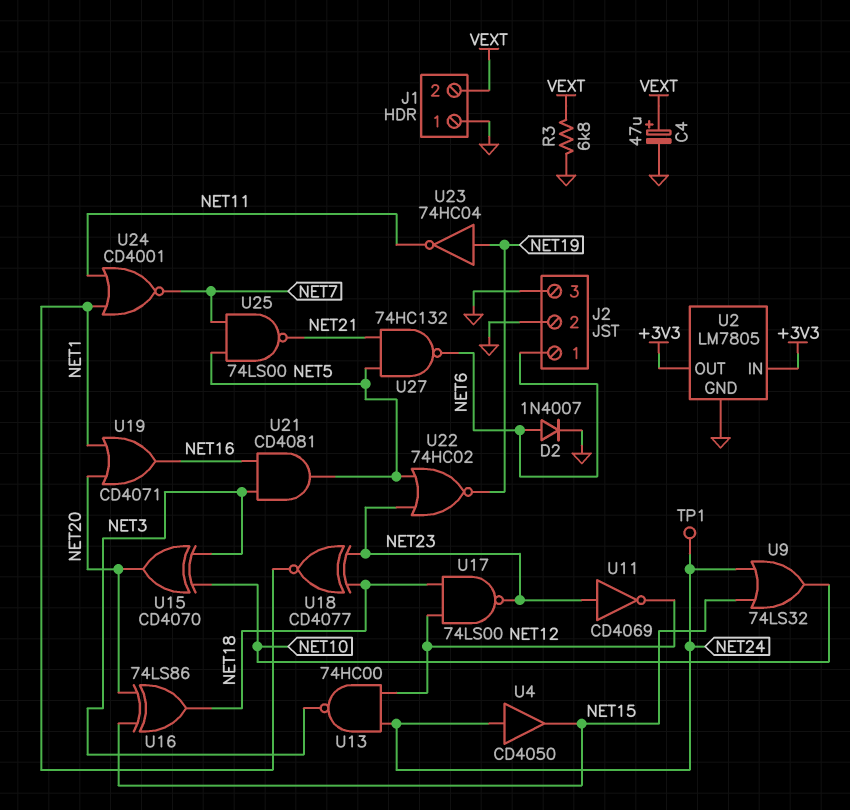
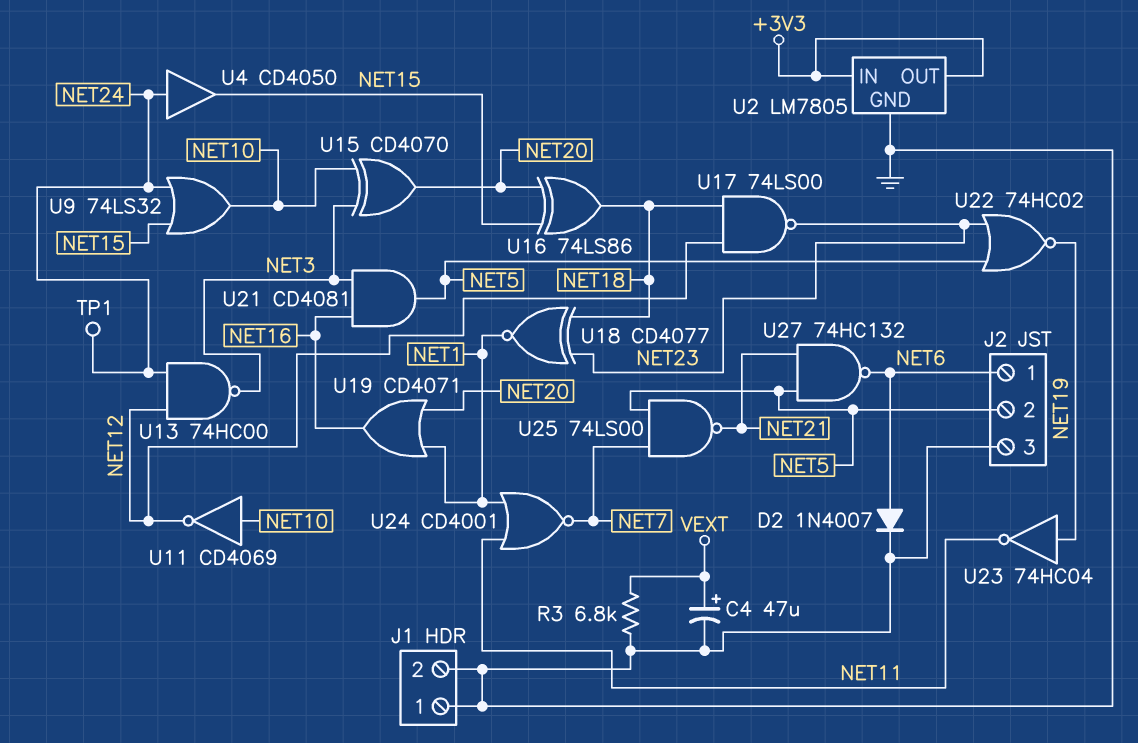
J1 pin 2: VEXT -> GND
J2 pin 2: GND -> NET5
U11: NOT CD4069 (in NET23, out NET12) -> NOT CD4069 (in NET10, out NET12)

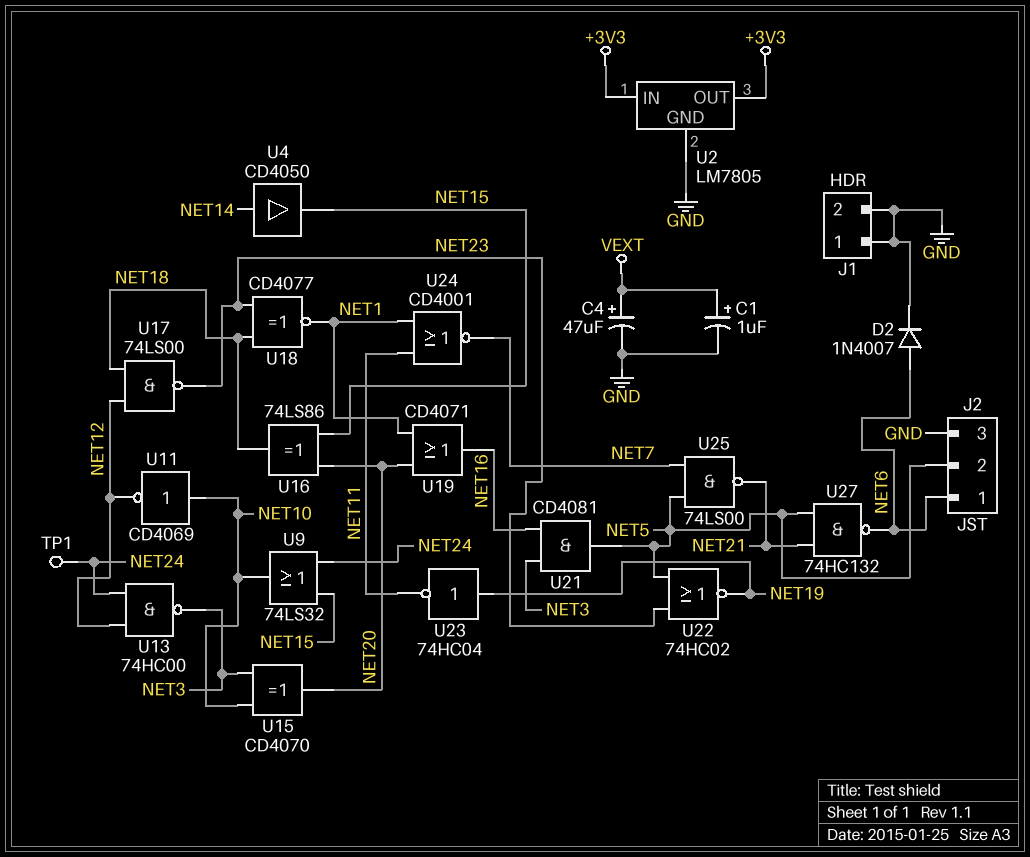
C1: none -> 1uF (plus VEXT, minus GND)
R3: 6.8k (GND, VEXT) -> none
U4: buffer CD4050 (in NET24, out NET15) -> buffer CD4050 (in NET14, out NET15)

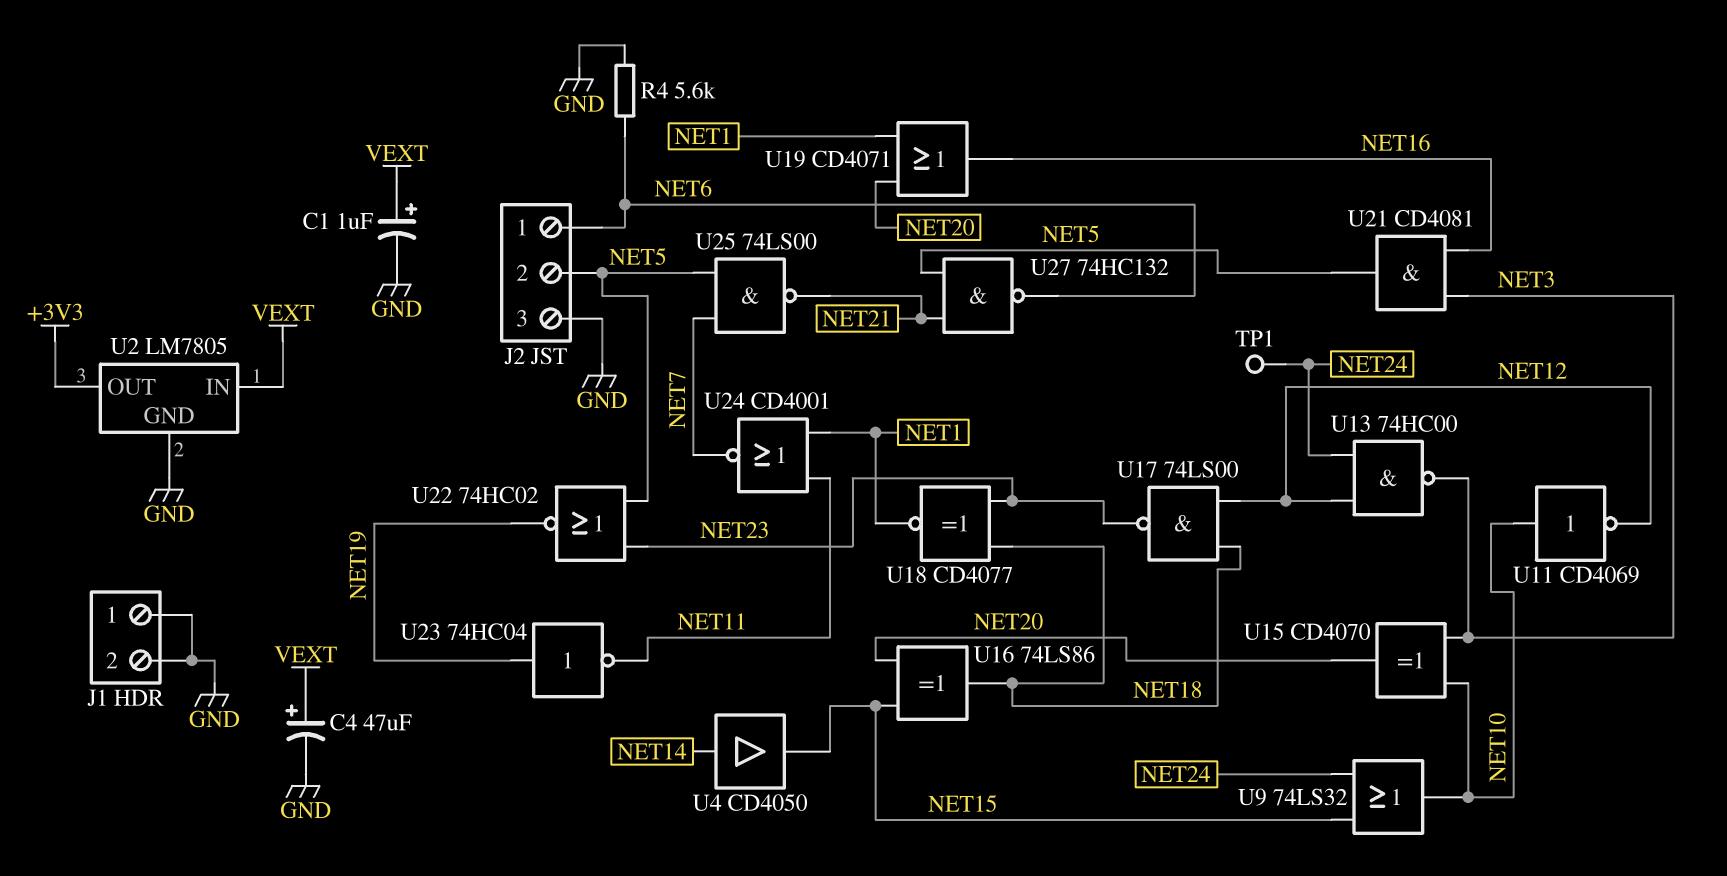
D2: diode 1N4007 (A NET6, K GND) -> none
R4: none -> 5.6k (GND, NET6)
U2 pin IN: +3V3 -> VEXT

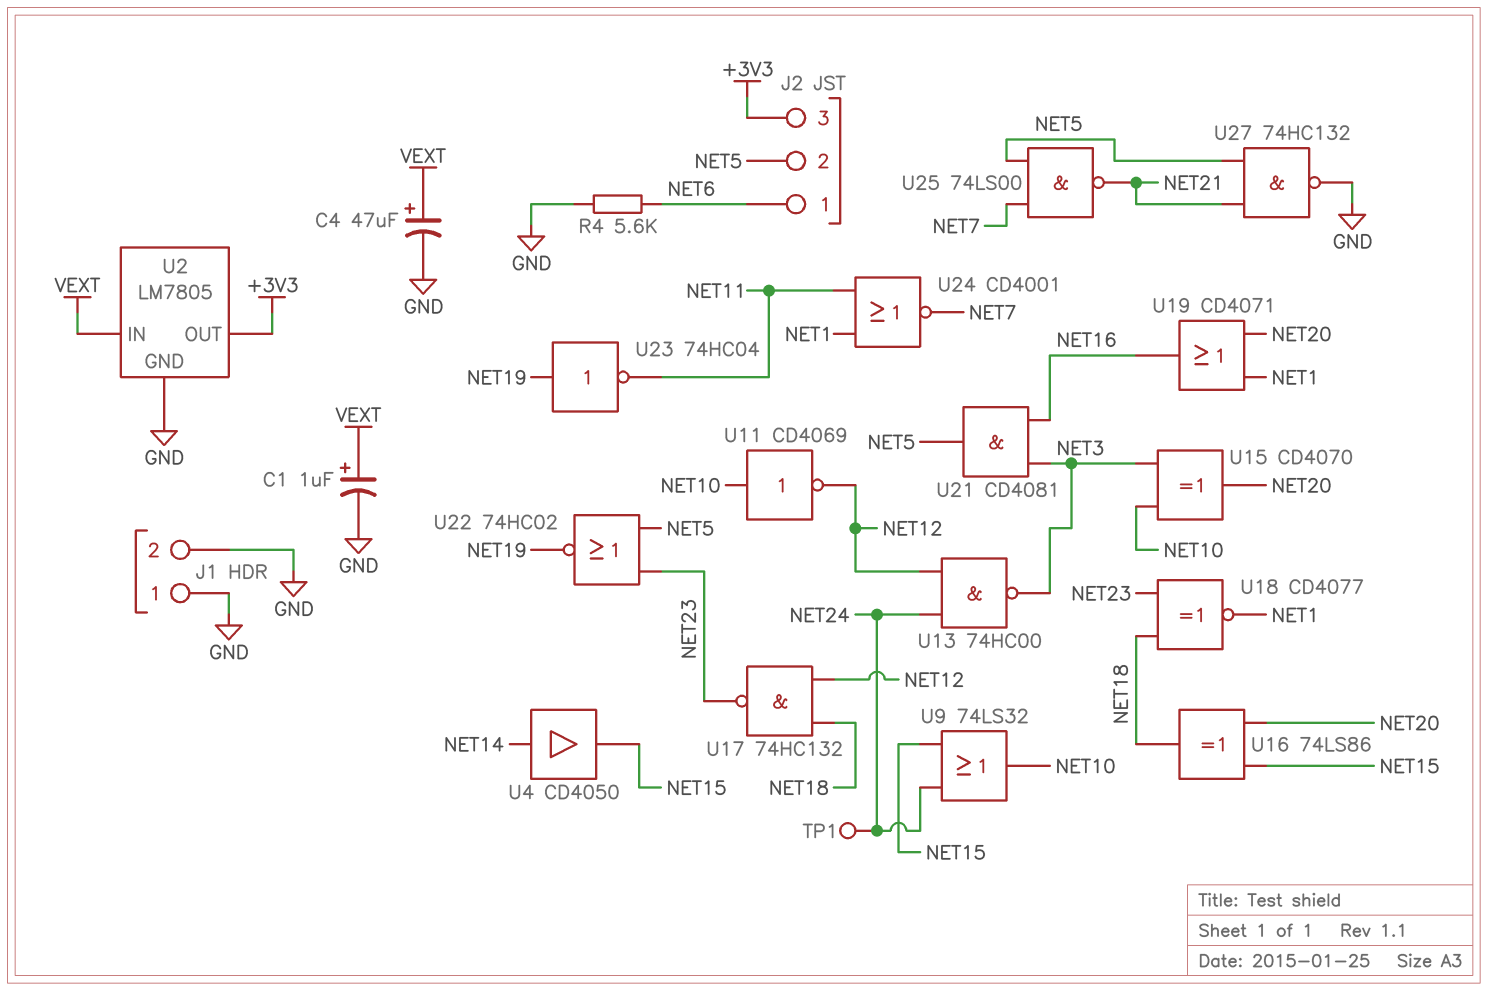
J2 pin 3: GND -> +3V3
U17: NAND 74LS00 (in NET12, in NET18, out NET23) -> NAND 74HC132 (in NET12, in NET18, out NET23)
U27: NAND 74HC132 (in NET5, in NET21, out NET6) -> NAND 74HC132 (in NET5, in NET21, out GND)

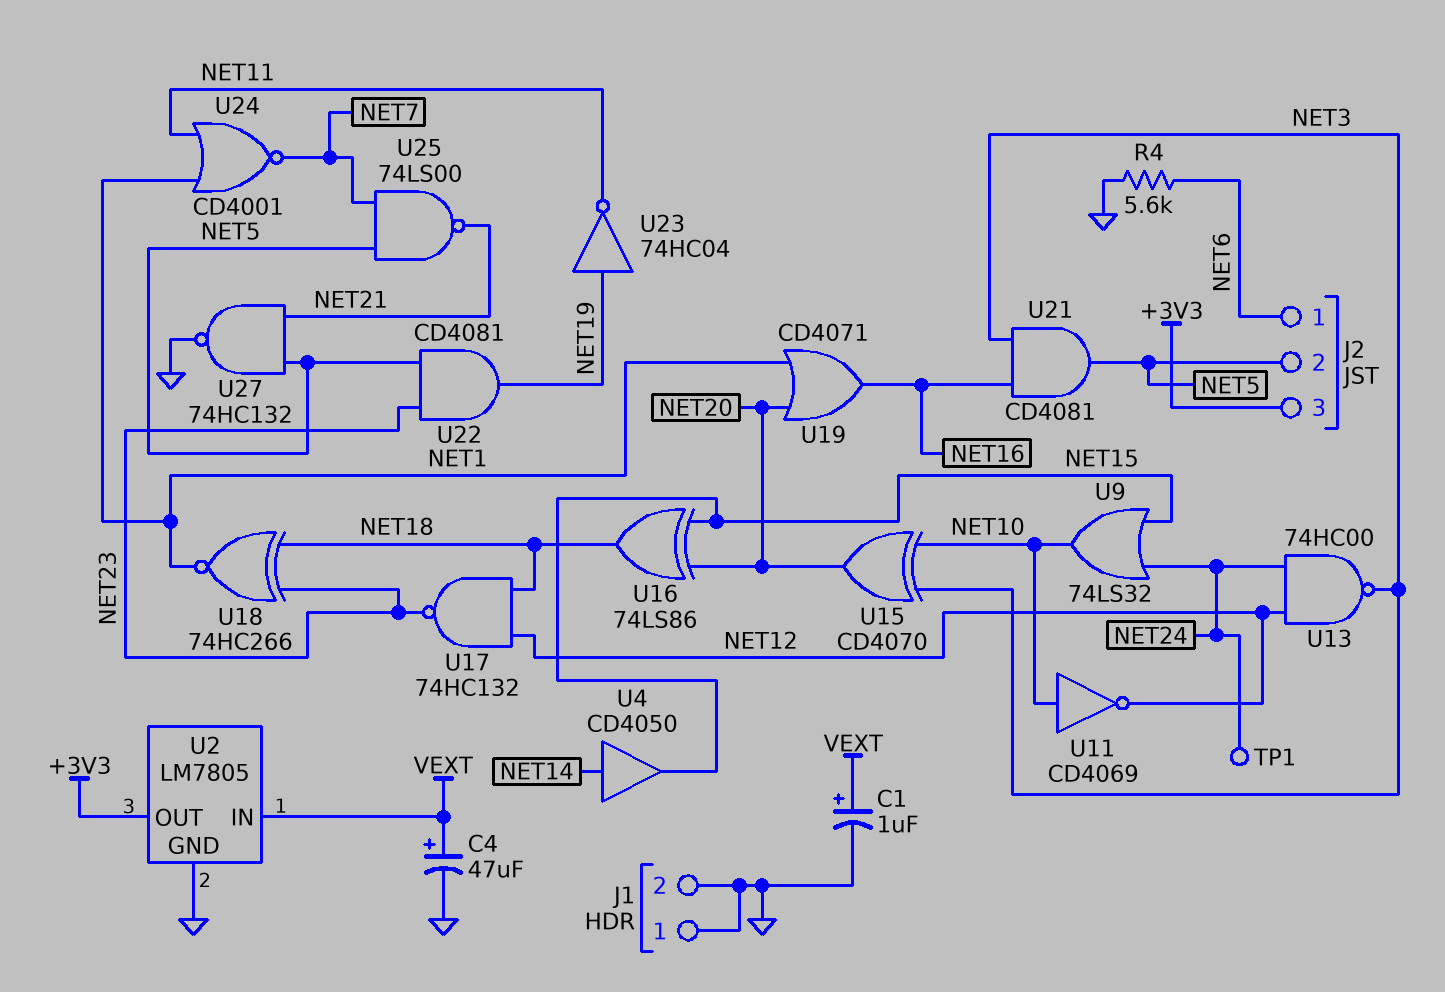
U18: XNOR CD4077 (in NET18, in NET23, out NET1) -> XNOR 74HC266 (in NET18, in NET23, out NET1)
U22: NOR 74HC02 (in NET5, in NET23, out NET19) -> AND CD4081 (in NET5, in NET23, out NET19)

